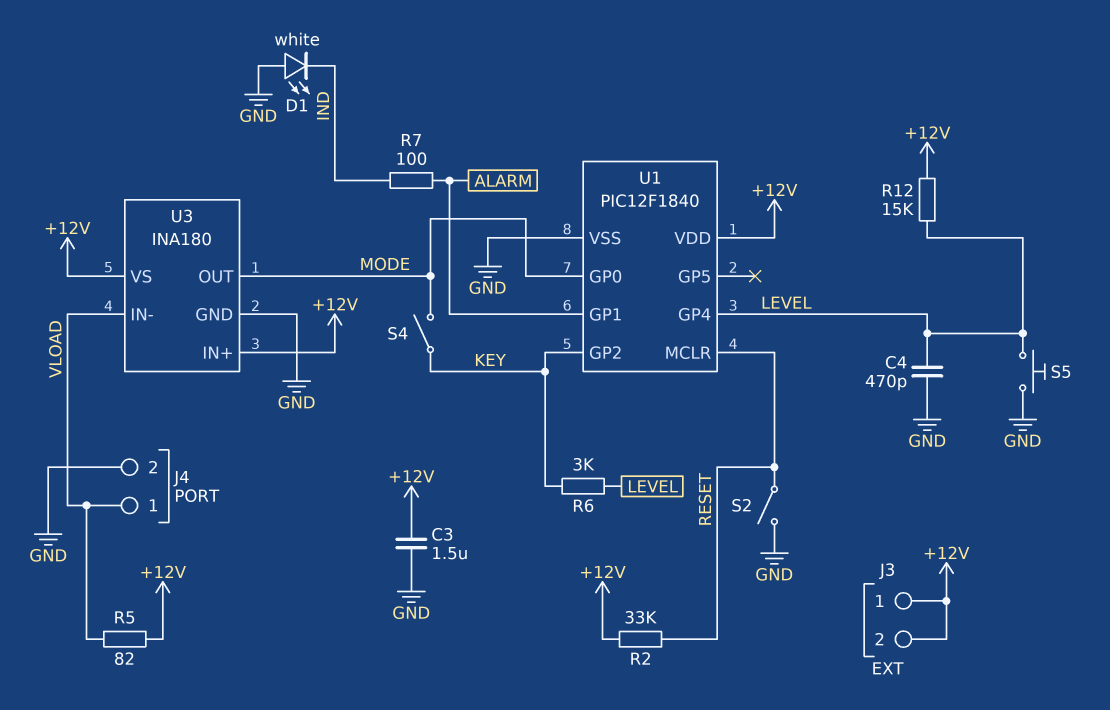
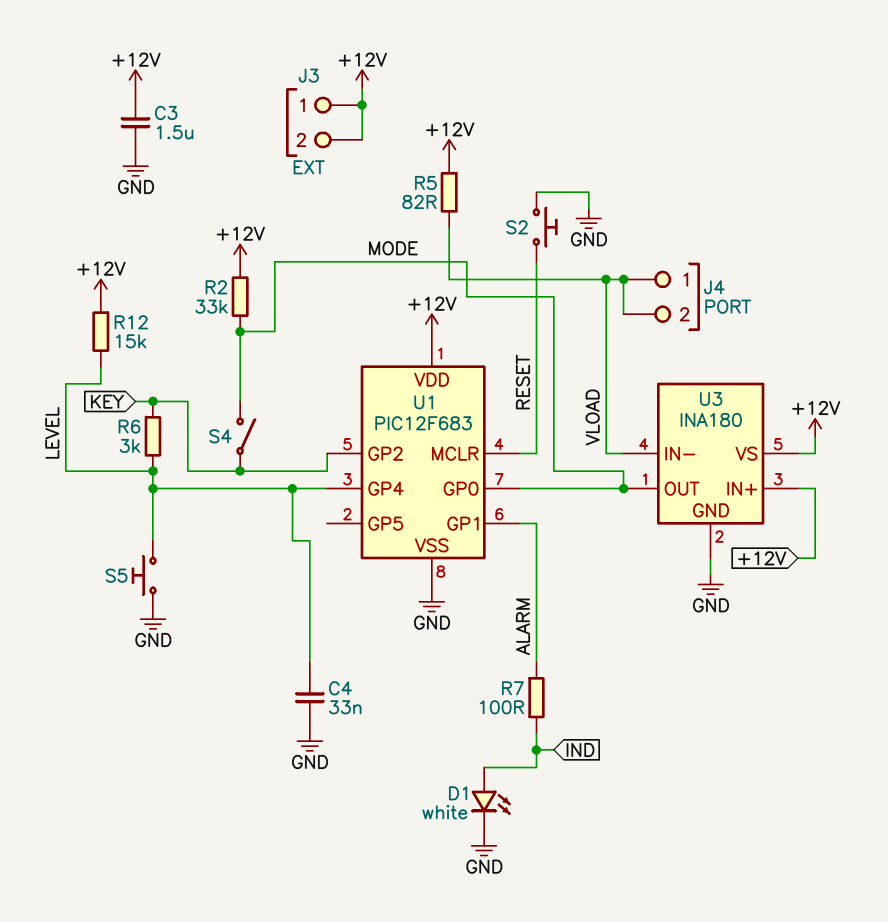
C4: 470pF (GND, LEVEL) -> 33nF (GND, LEVEL)
D1: LED white (A GND, K IND) -> LED white (A IND, K GND)
J4 pin 2: GND -> VLOAD
R2: 33k (+12V, RESET) -> 33k (+12V, MODE)
S2: switch (GND, RESET) -> button (GND, RESET)
U1: PIC12F1840 -> PIC12F683

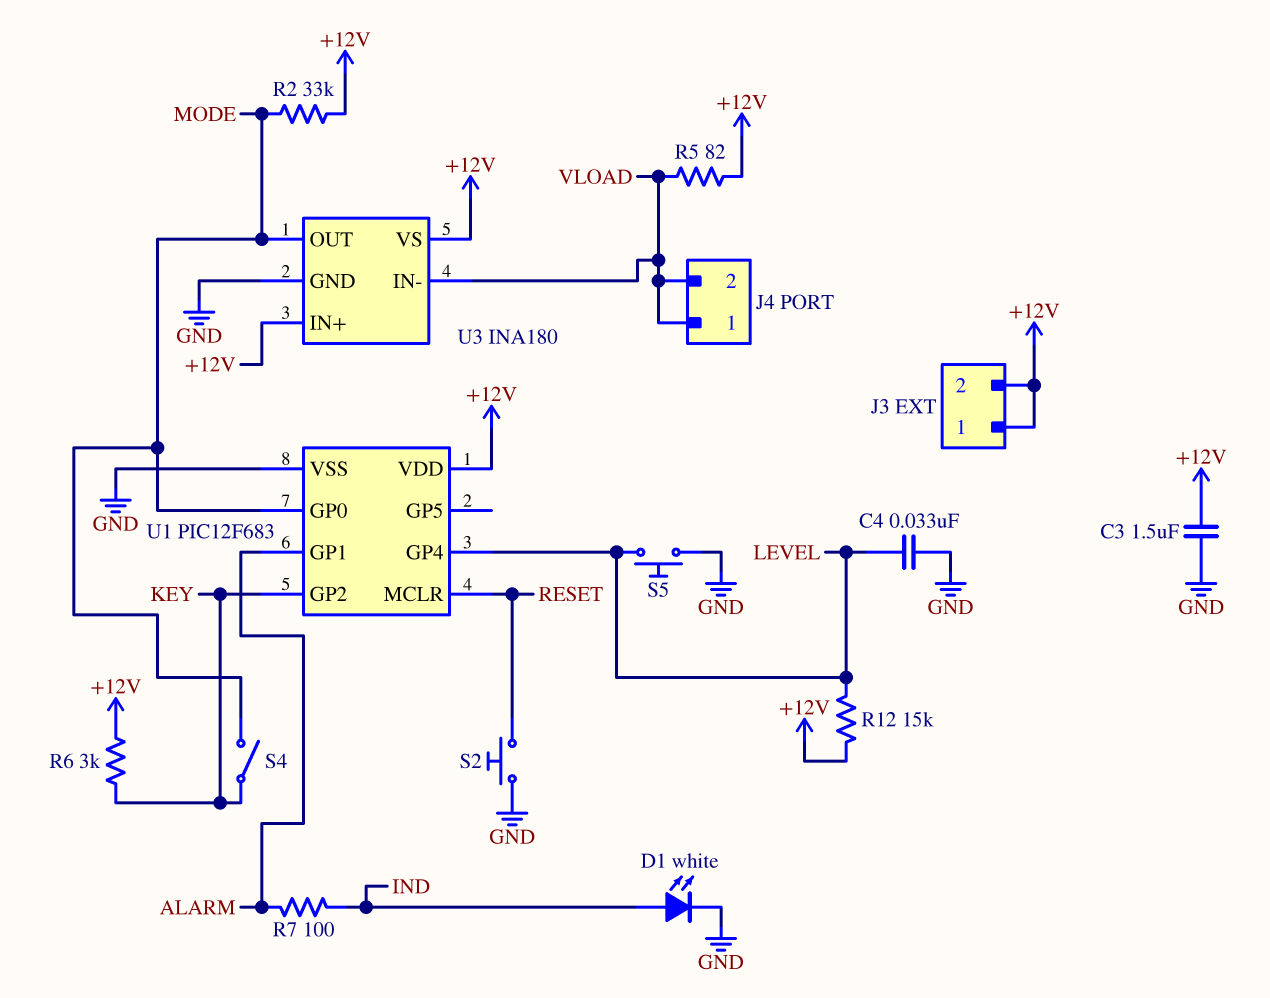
R6: 3k (KEY, LEVEL) -> 3k (+12V, KEY)

